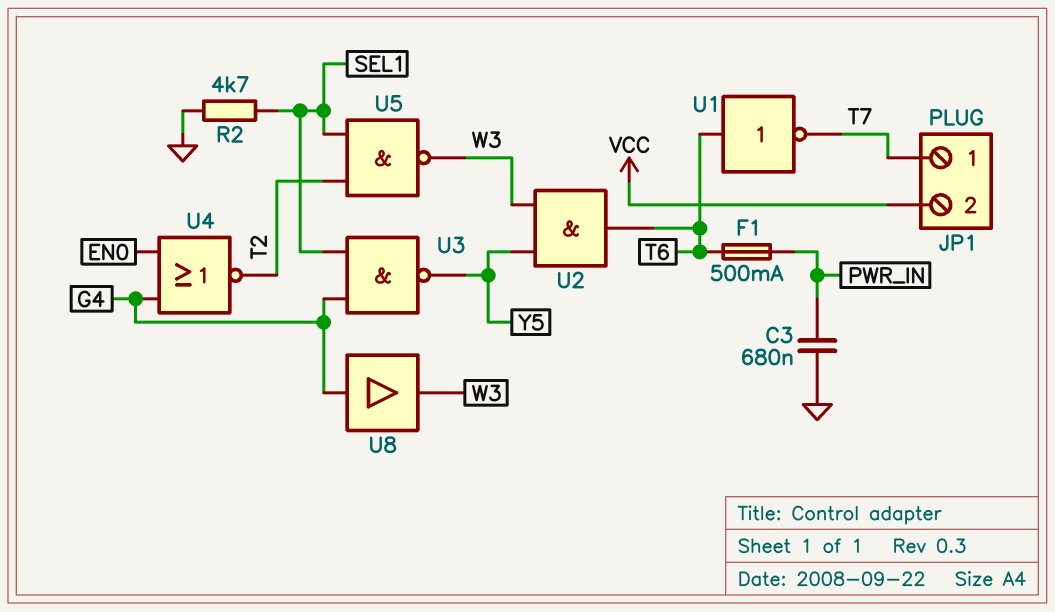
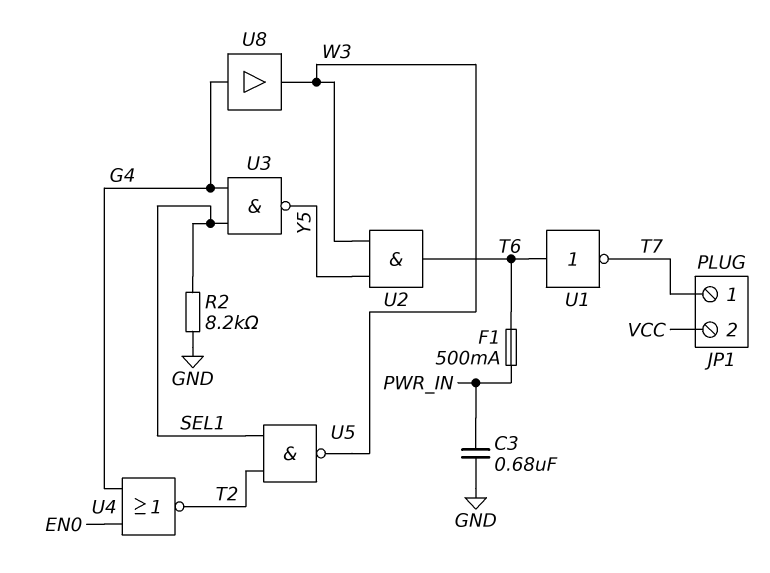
R2: 4.7k (GND, SEL1) -> 8.2k (GND, SEL1)

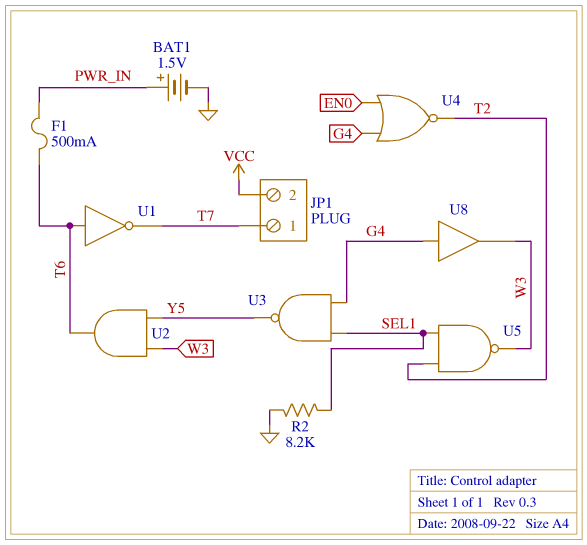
BAT1: none -> 1.5V (plus PWR_IN, minus GND)
C3: 680nF (GND, PWR_IN) -> none

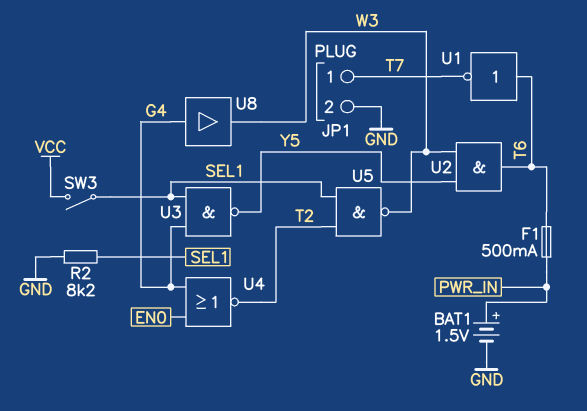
JP1 pin 2: VCC -> GND
SW3: none -> switch (SEL1, VCC)

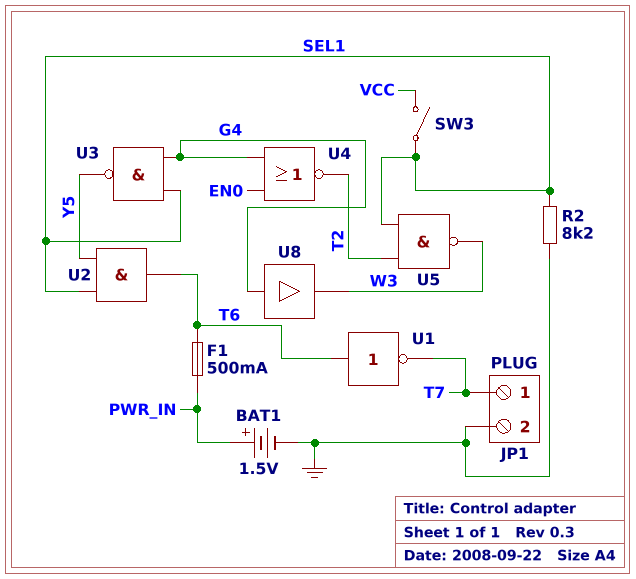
U2: AND (in W3, in Y5, out T6) -> AND (in SEL1, in Y5, out T6)

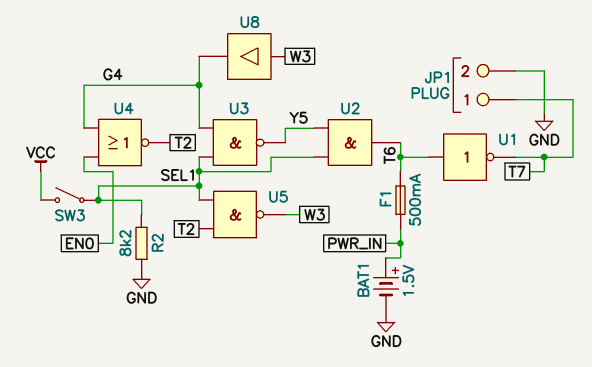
U8: buffer (in G4, out W3) -> buffer (in W3, out G4)

